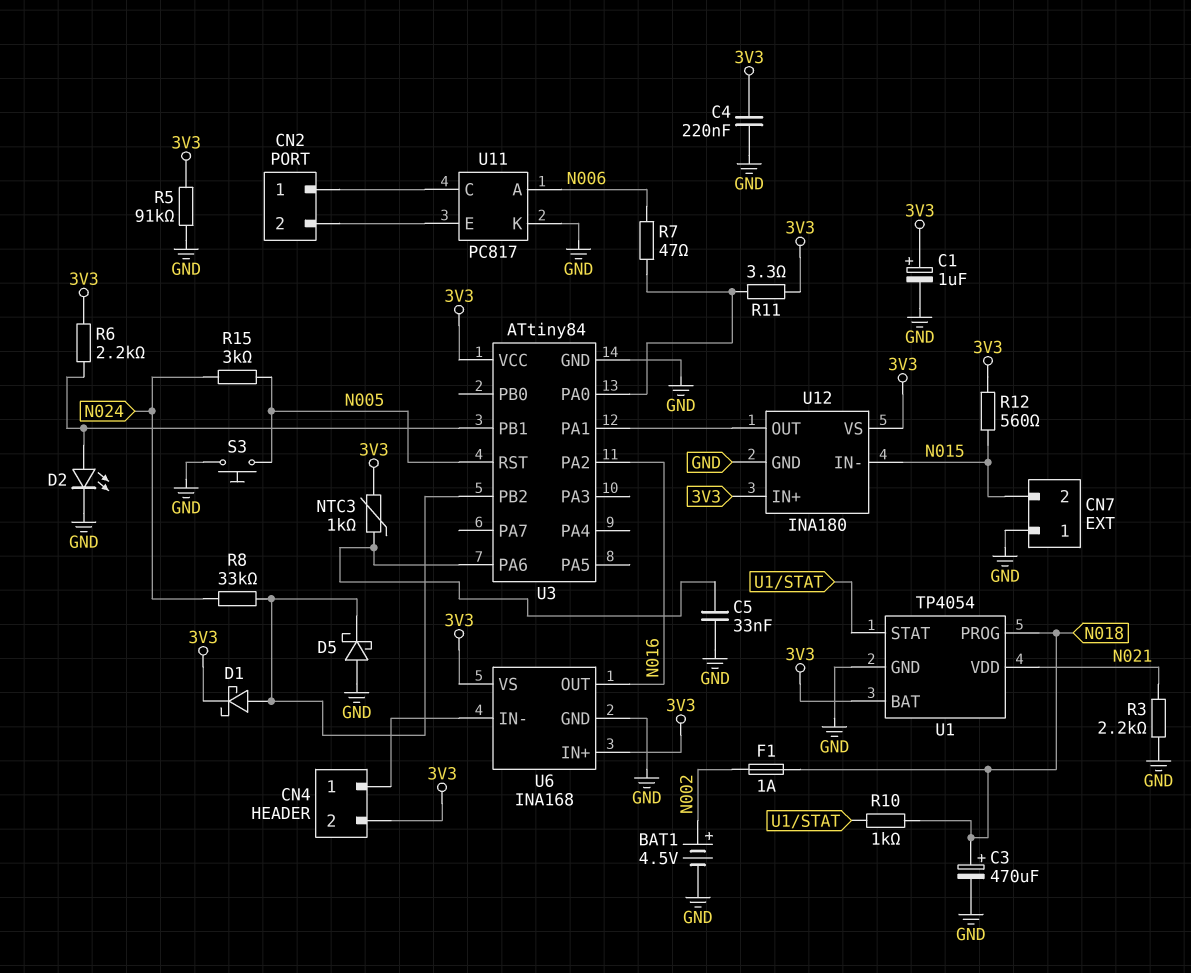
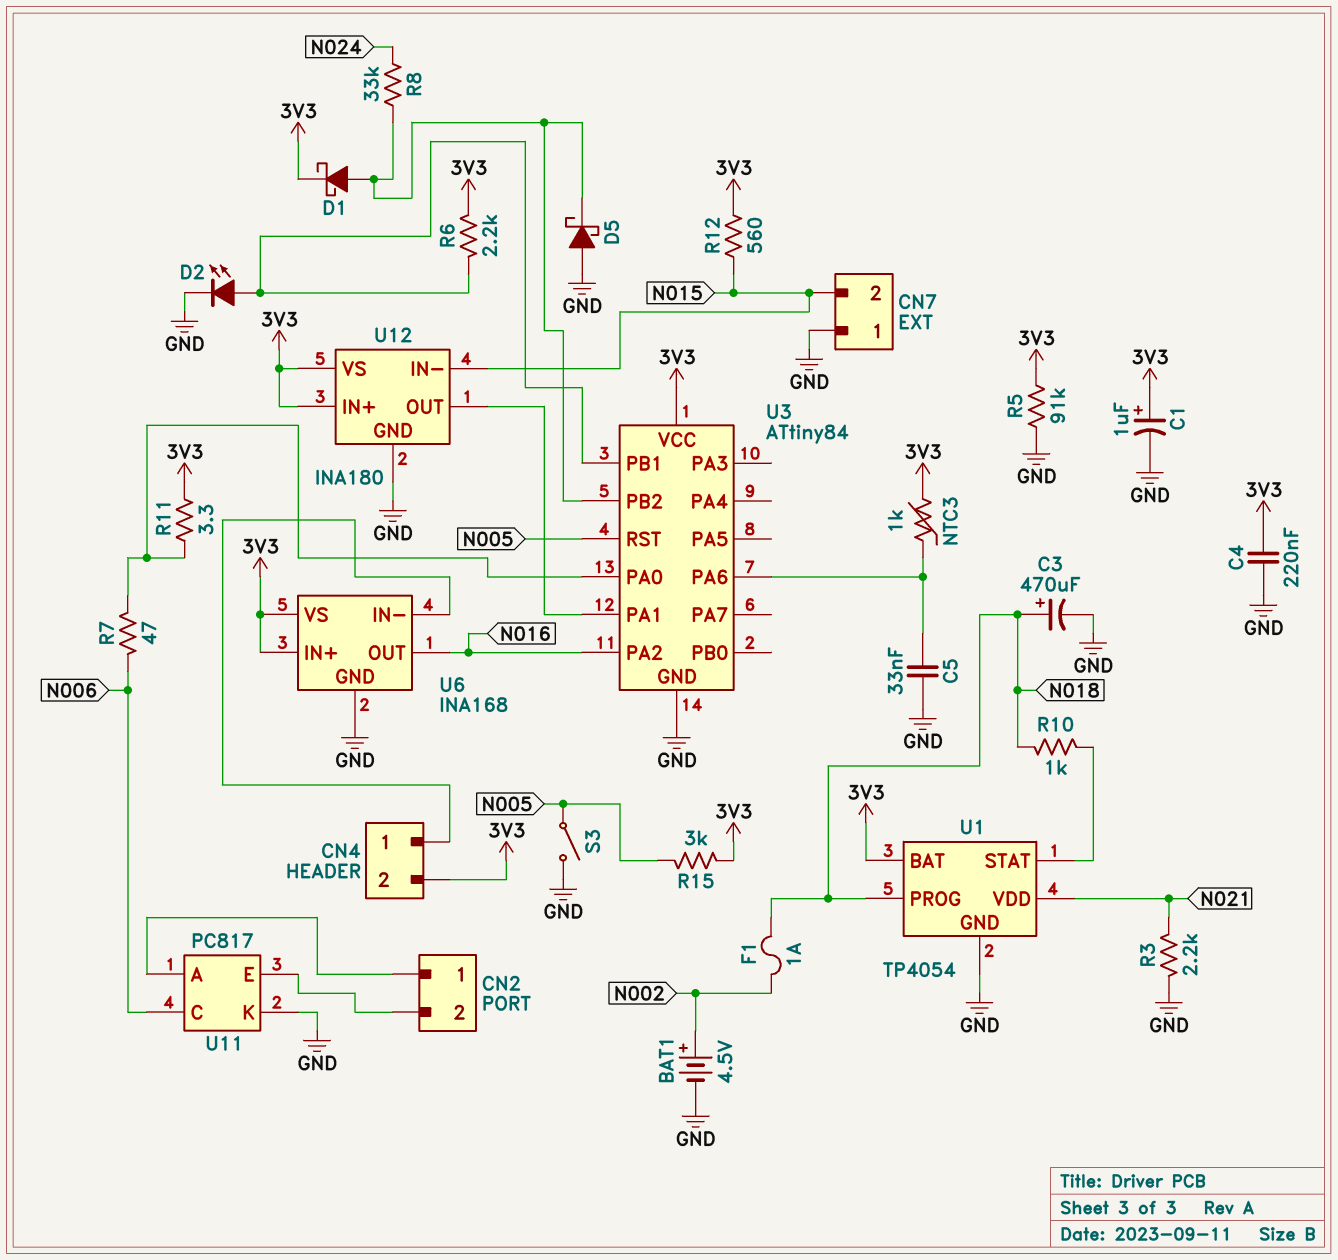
R15: 3k (N005, N024) -> 3k (3V3, N005)
S3: button (GND, N005) -> switch (GND, N005)
U11 pin A: N006 -> CN2/1
U11 pin C: CN2/1 -> N006

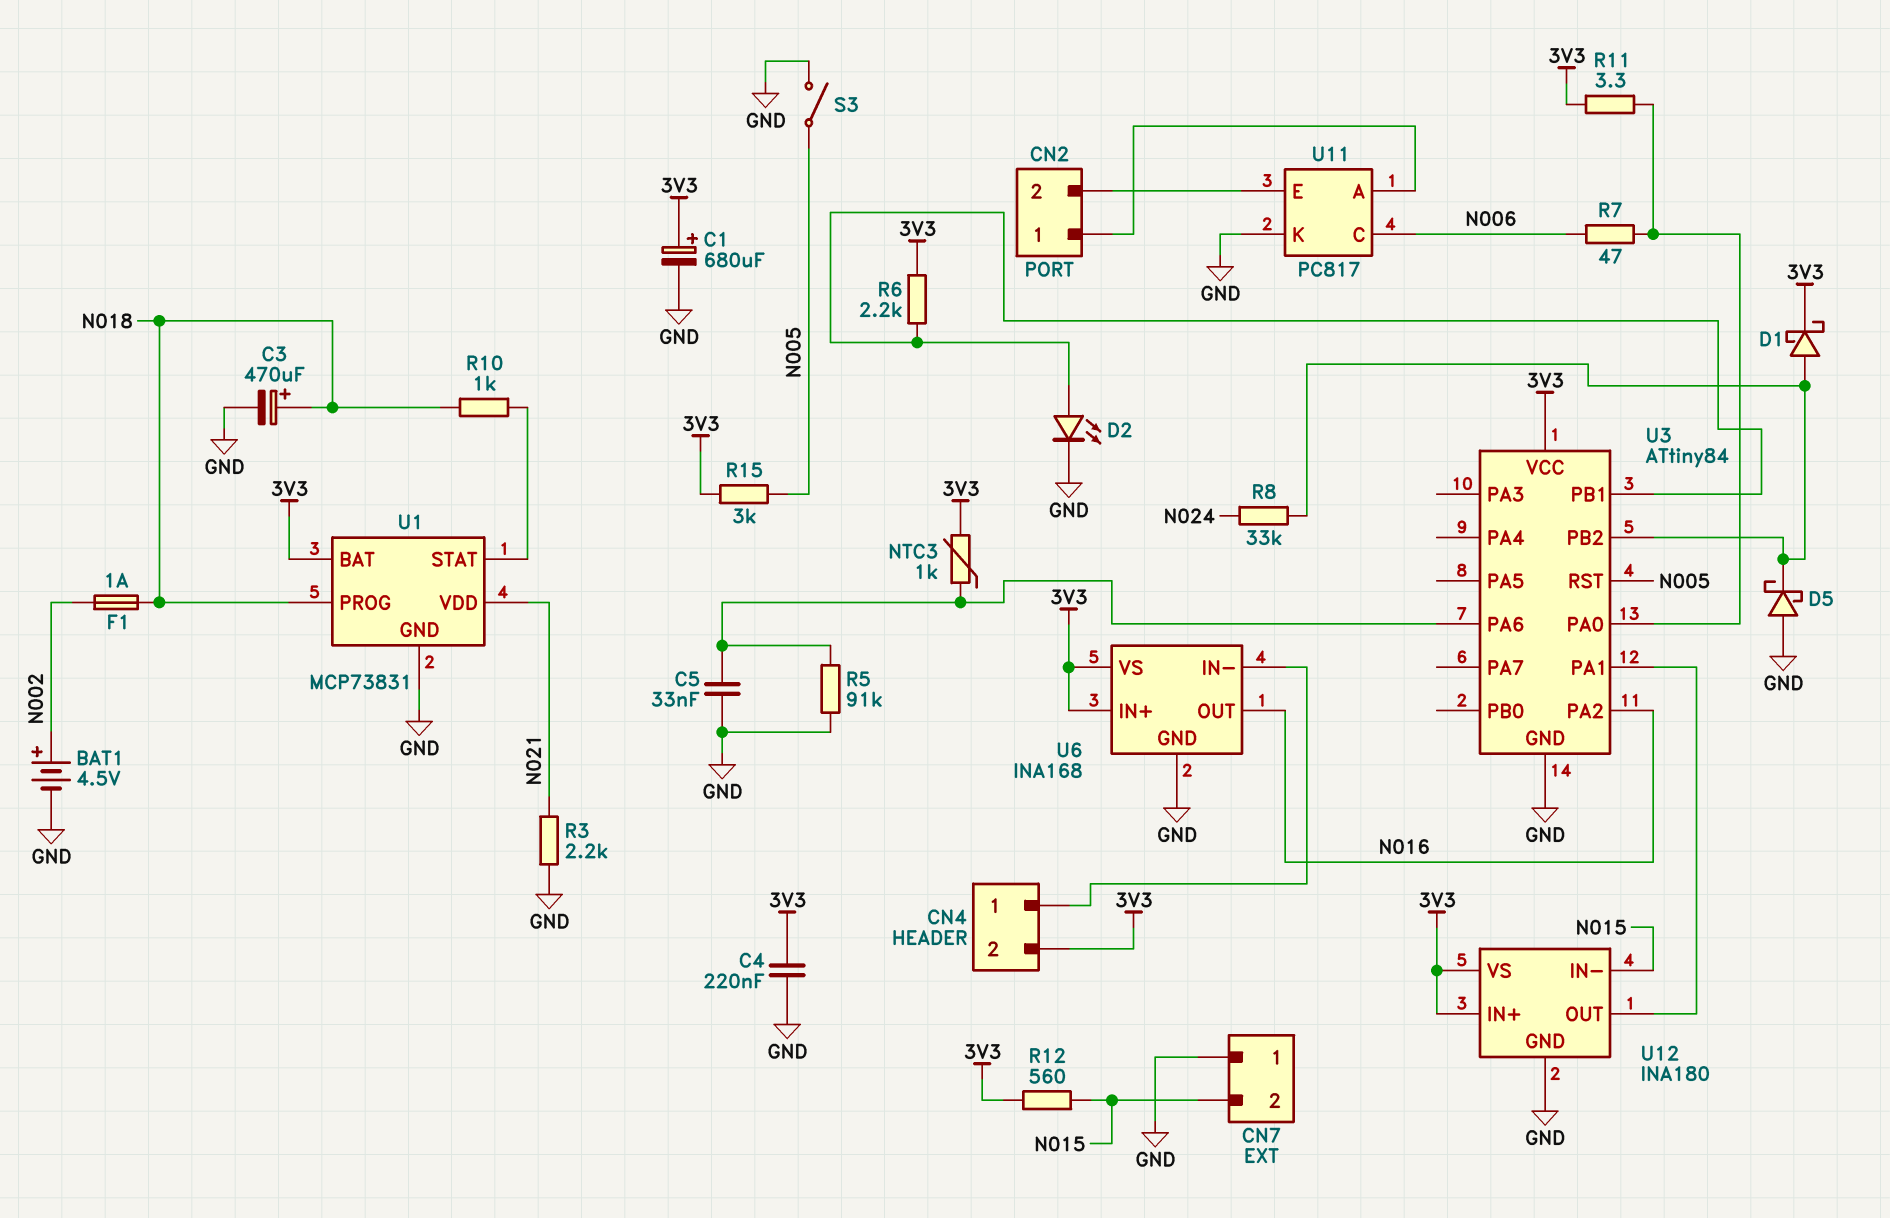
C1: 1uF (plus 3V3, minus GND) -> 680uF (plus 3V3, minus GND)
R5: 91k (3V3, GND) -> 91k (GND, U3/PA6)
U1: TP4054 -> MCP73831

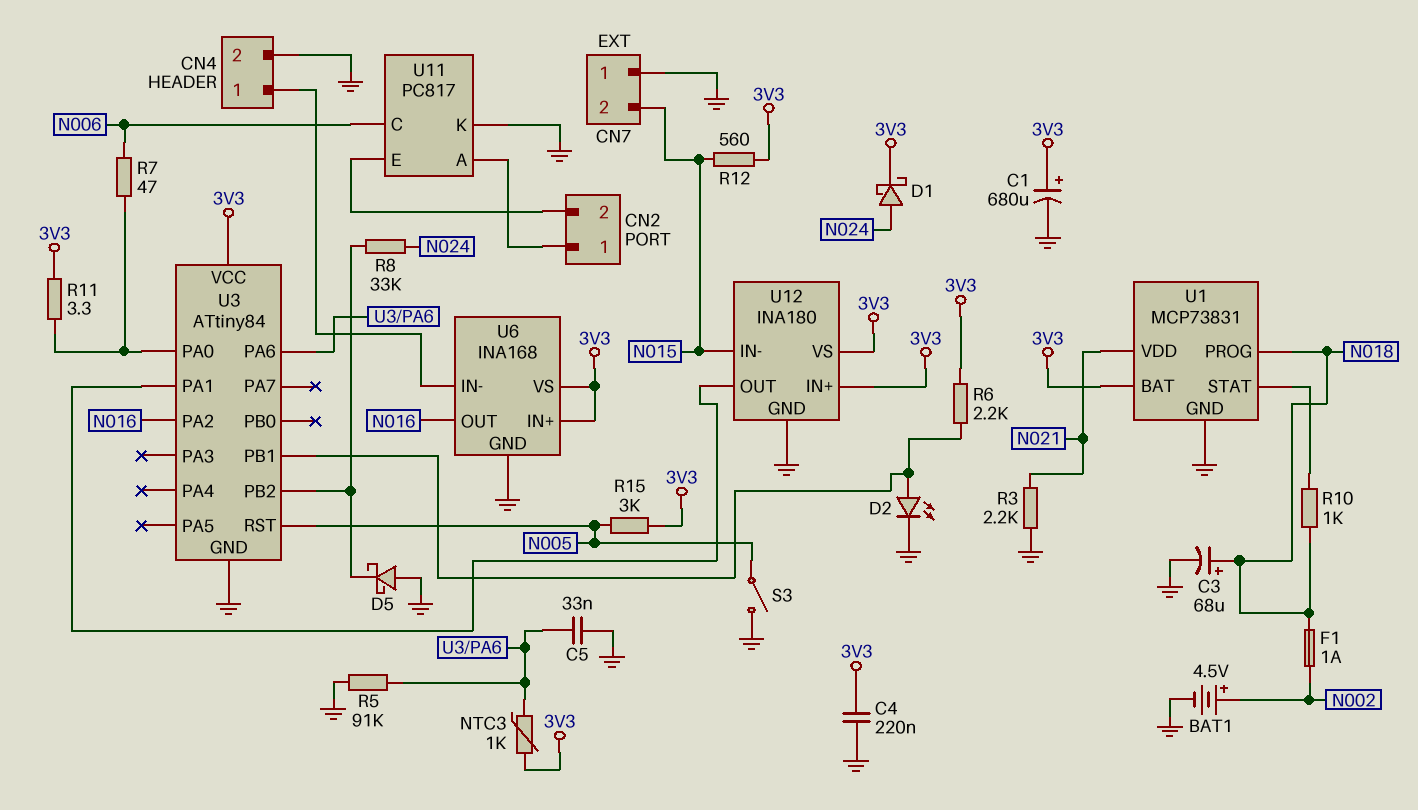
C3: 470uF (plus N018, minus GND) -> 68uF (plus N018, minus GND)
CN4 pin 2: 3V3 -> GND
D1: schottky (A U3/PB2, K 3V3) -> schottky (A N024, K 3V3)

